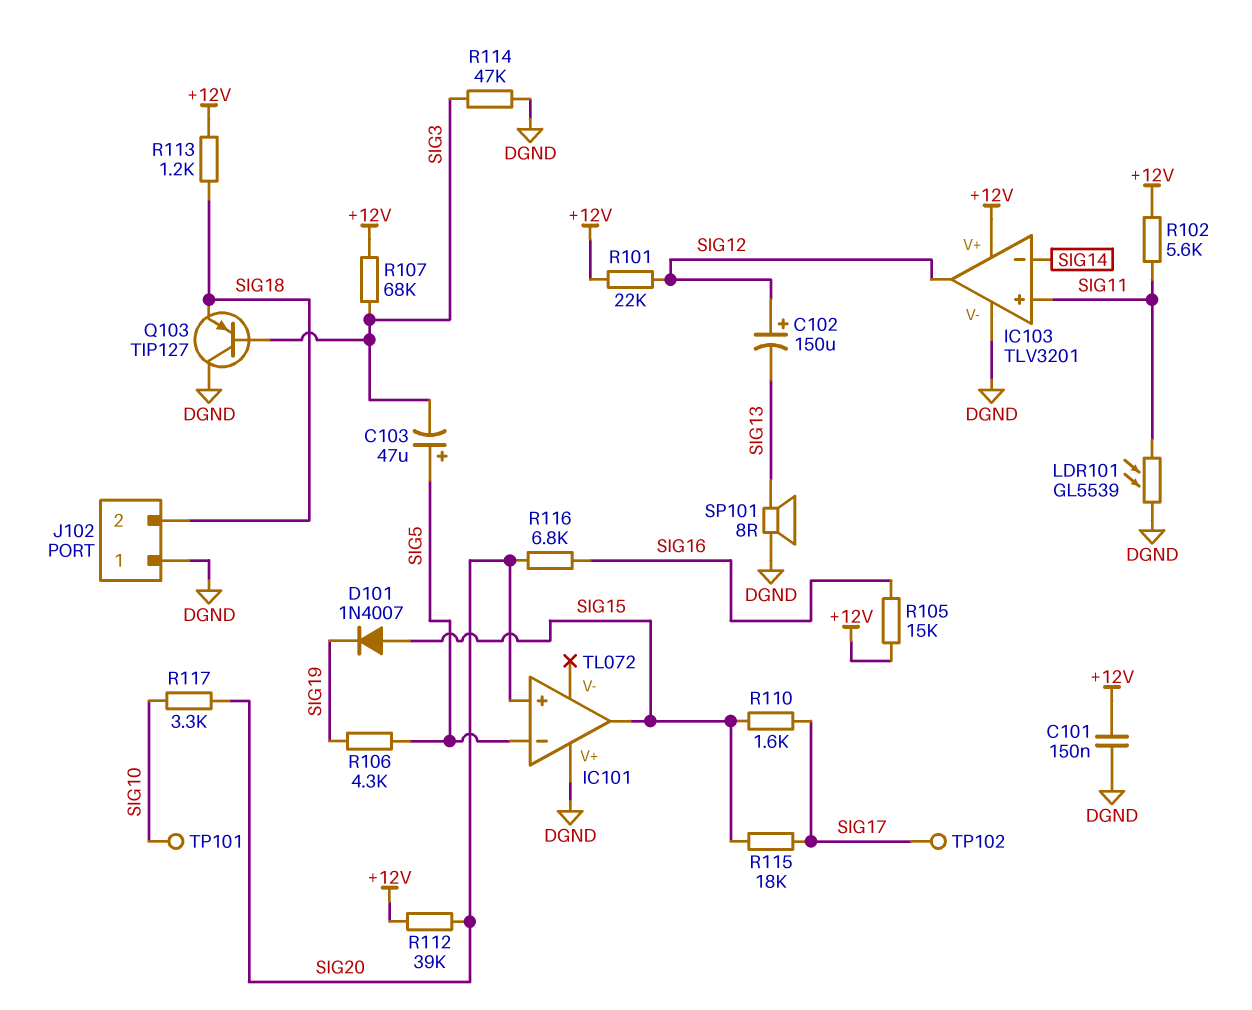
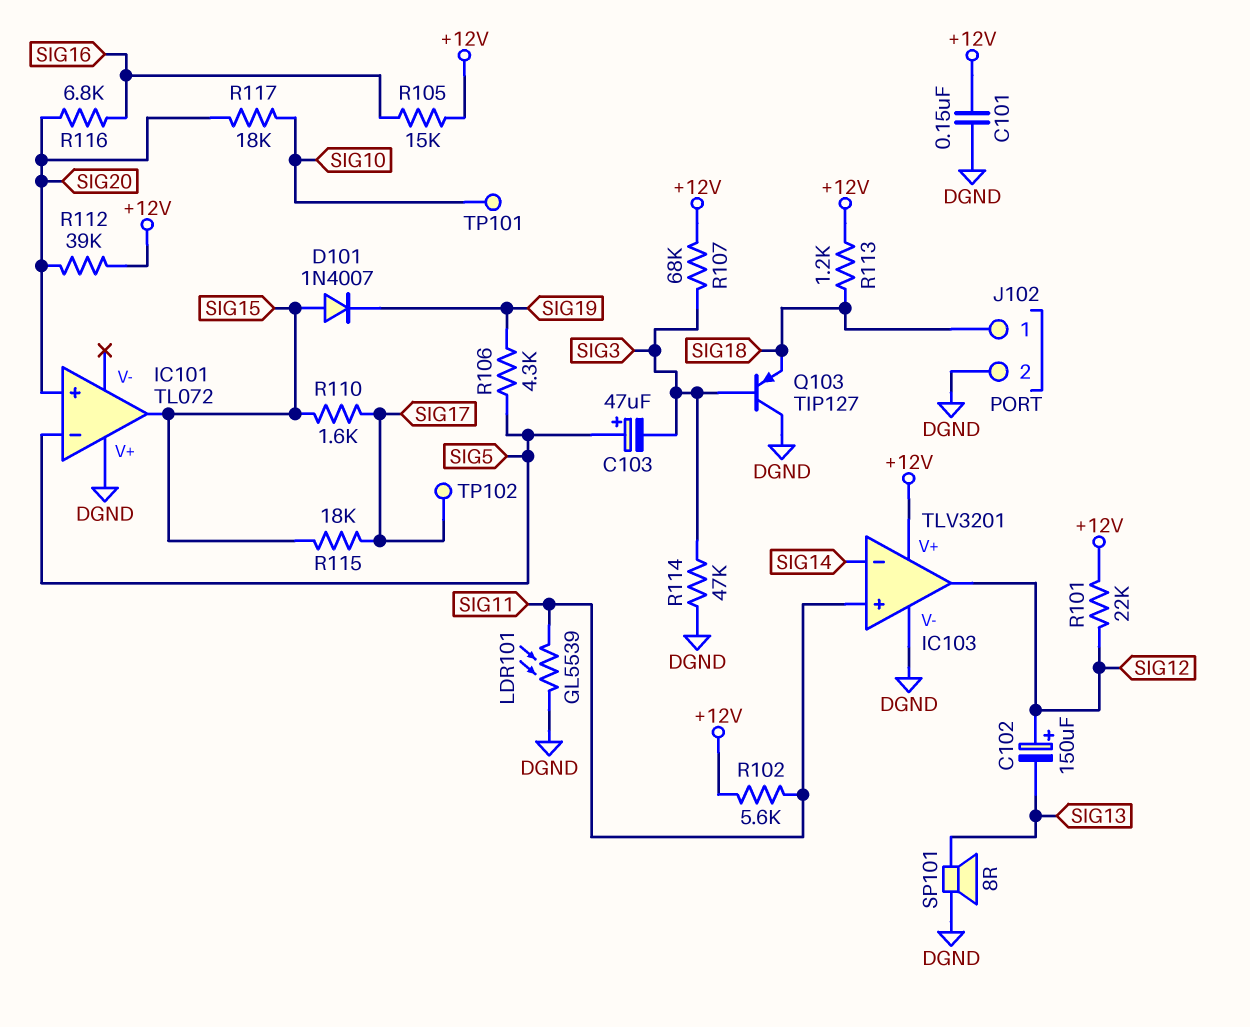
J102 pin 1: DGND -> SIG18
J102 pin 2: SIG18 -> DGND
R117: 3.3k (SIG10, SIG20) -> 18k (SIG10, SIG20)

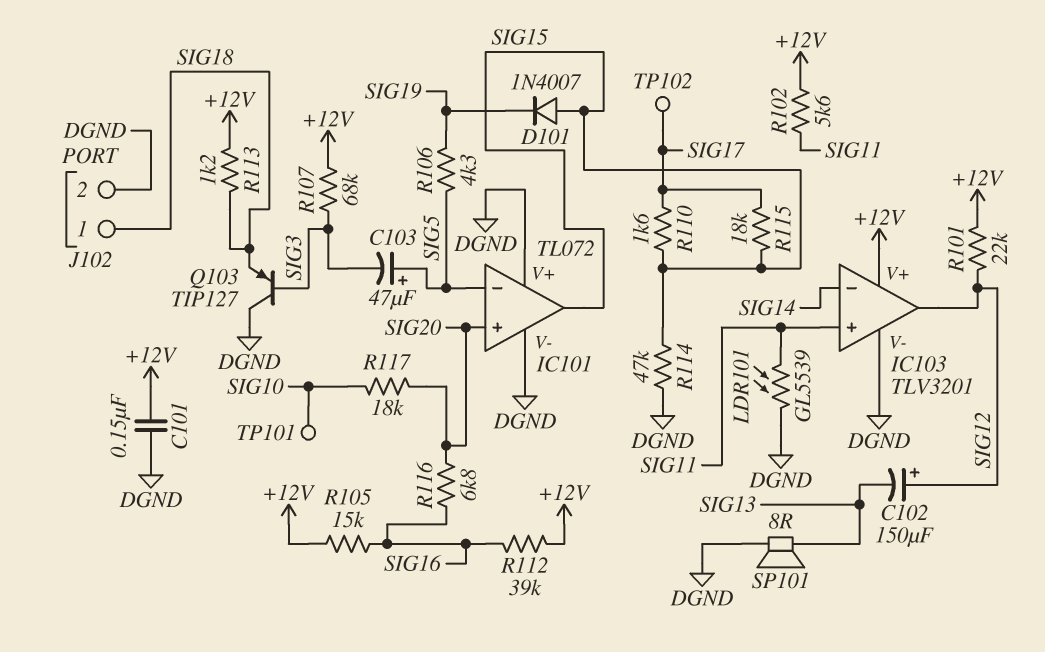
IC101 pin V-: none -> DGND
R112: 39k (+12V, SIG20) -> 39k (+12V, SIG16)
R114: 47k (DGND, SIG3) -> 47k (DGND, SIG15)

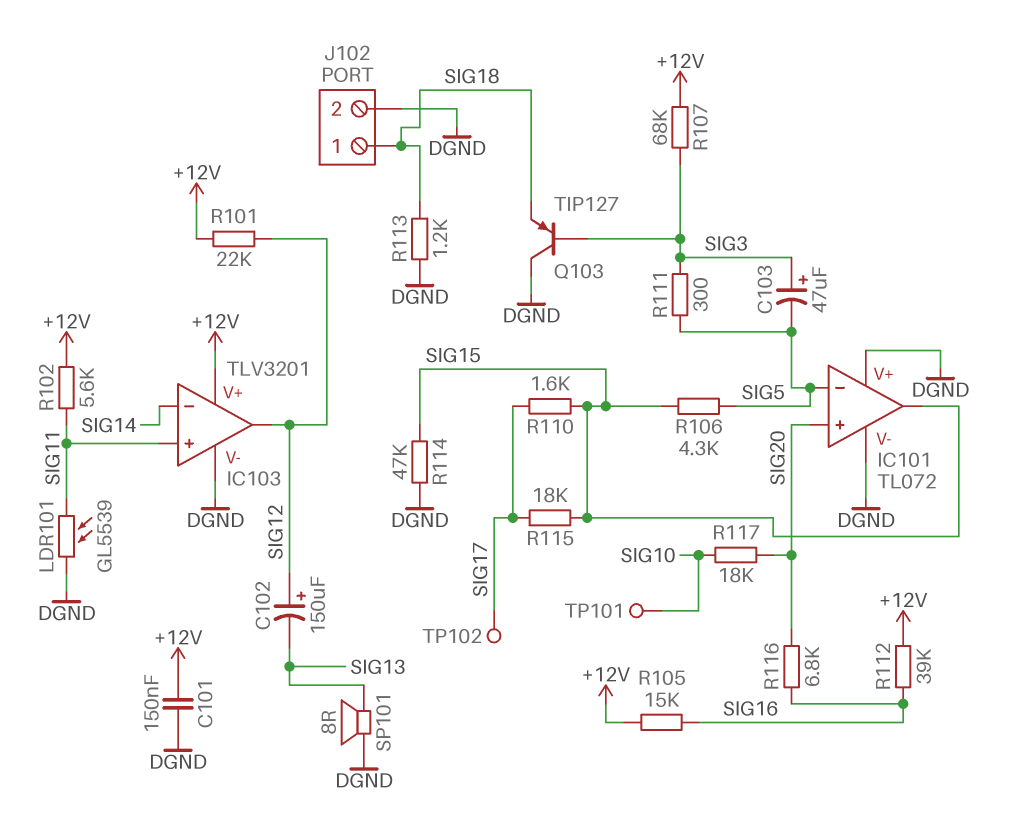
C103: 47uF (plus SIG5, minus SIG3) -> 47uF (plus SIG3, minus SIG5)
D101: diode 1N4007 (A SIG15, K SIG19) -> none
R106: 4.3k (SIG5, SIG19) -> 4.3k (SIG5, SIG15)
R111: none -> 300 (SIG3, SIG5)
R113: 1.2k (+12V, SIG18) -> 1.2k (DGND, SIG18)

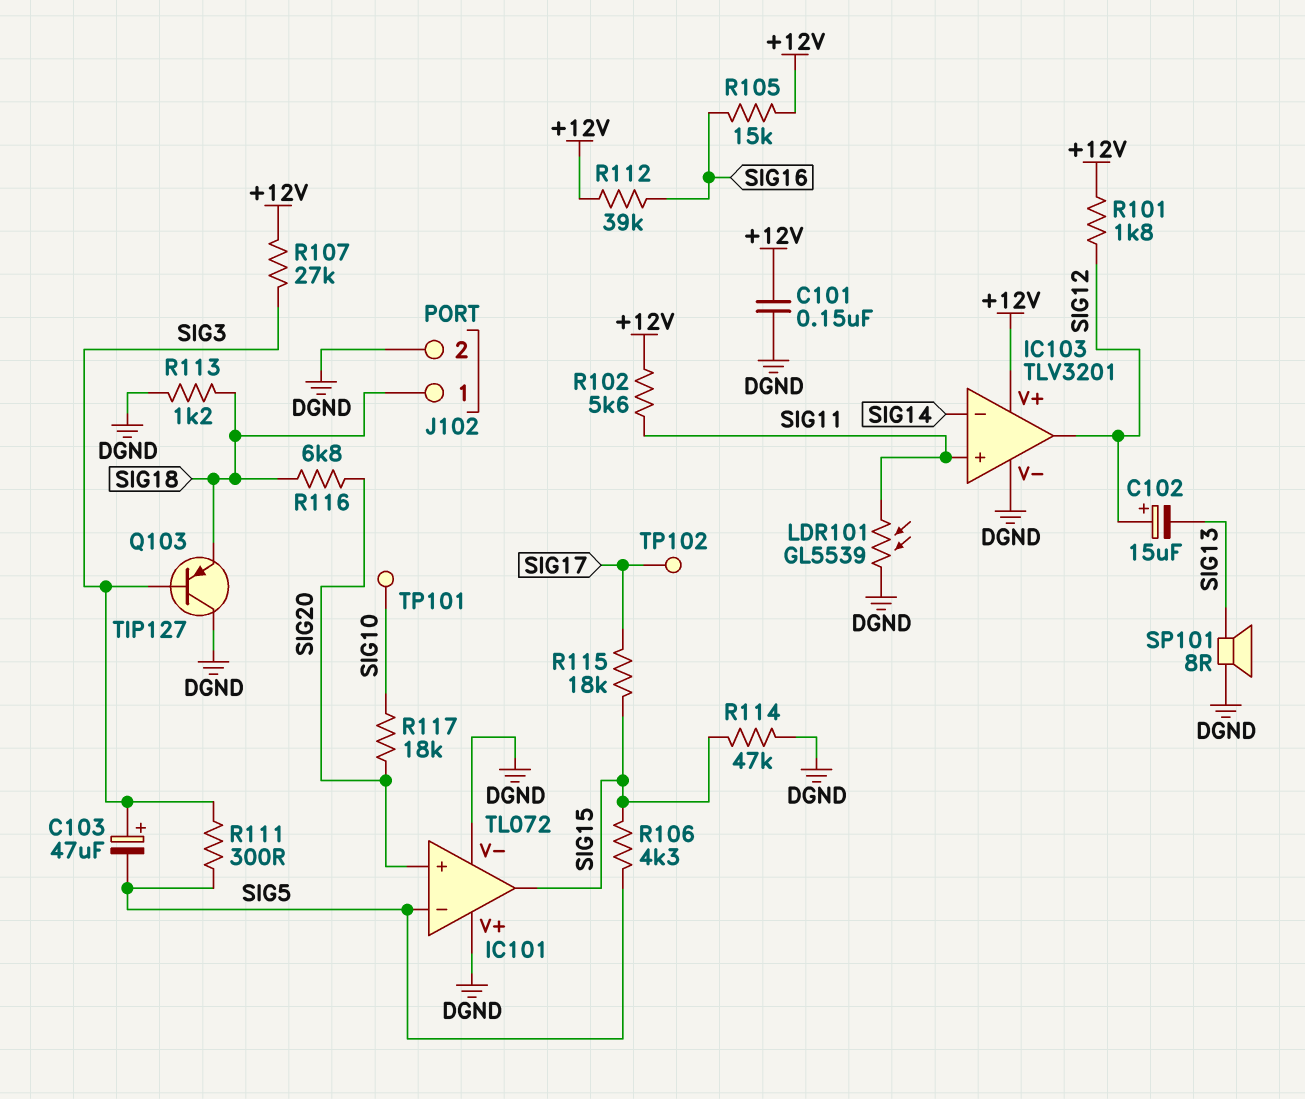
C102: 150uF (plus SIG12, minus SIG13) -> 15uF (plus SIG12, minus SIG13)
R101: 22k (+12V, SIG12) -> 1.8k (+12V, SIG12)
R107: 68k (+12V, SIG3) -> 27k (+12V, SIG3)
R110: 1.6k (SIG15, SIG17) -> none
R116: 6.8k (SIG16, SIG20) -> 6.8k (SIG18, SIG20)

